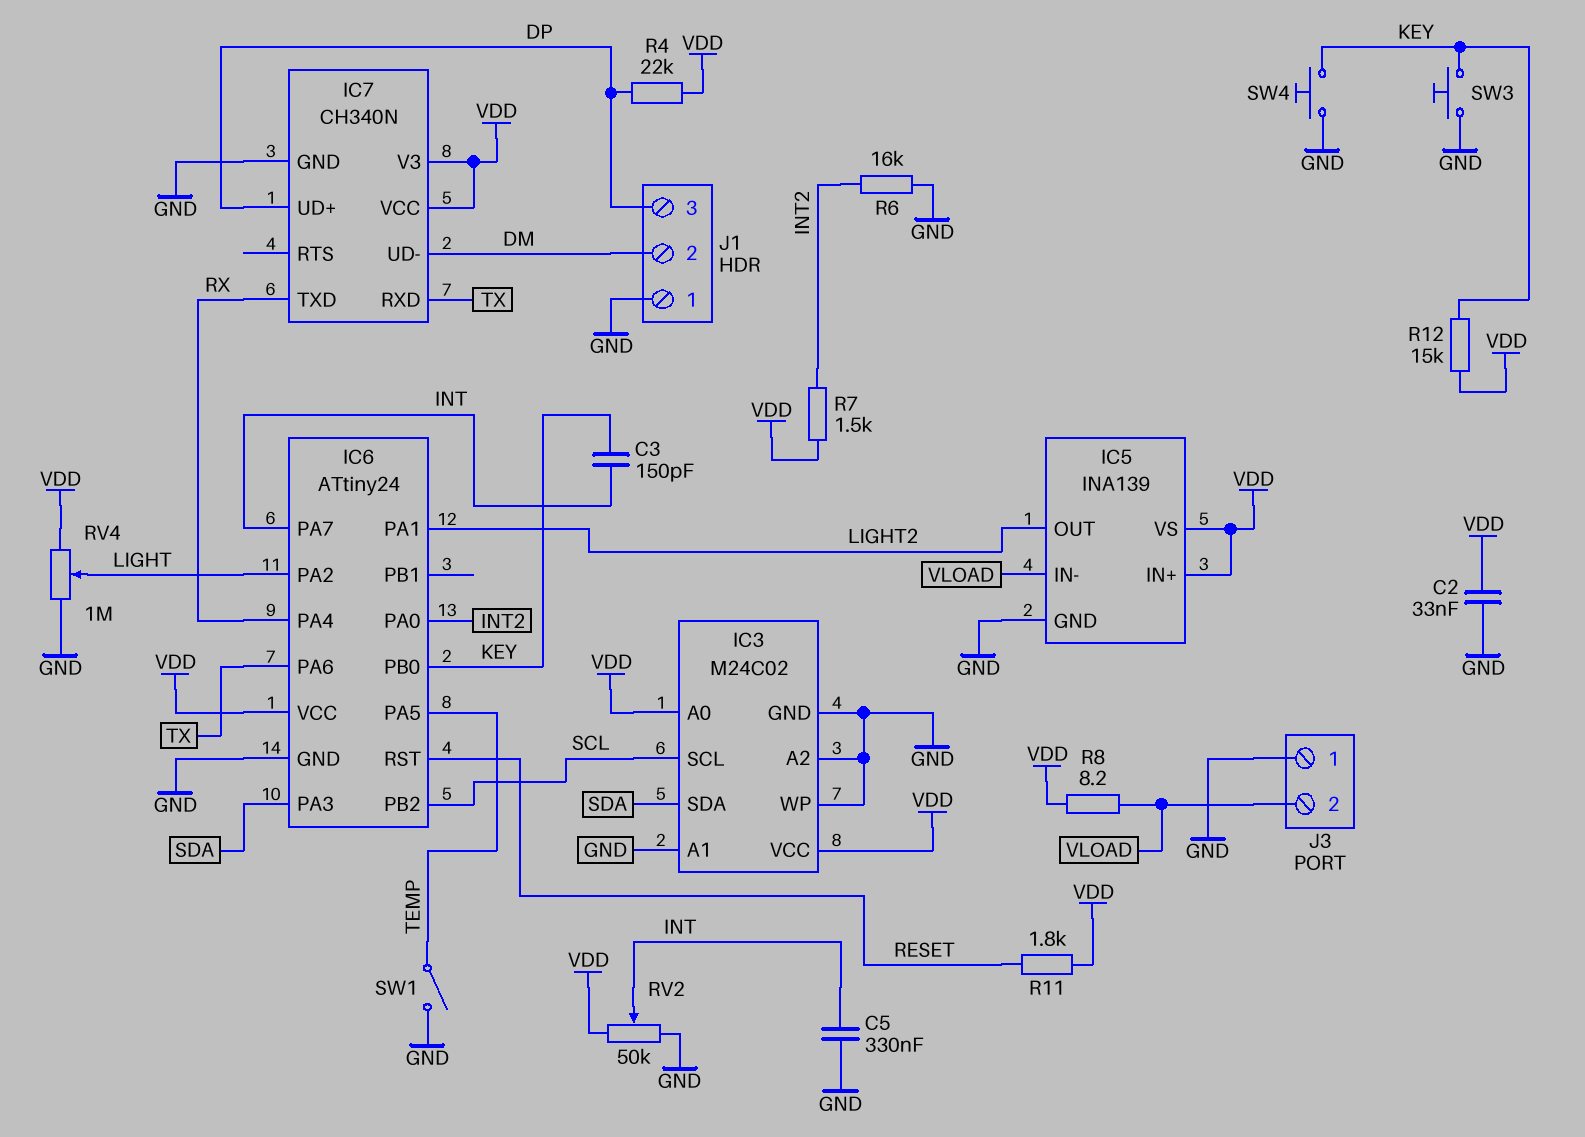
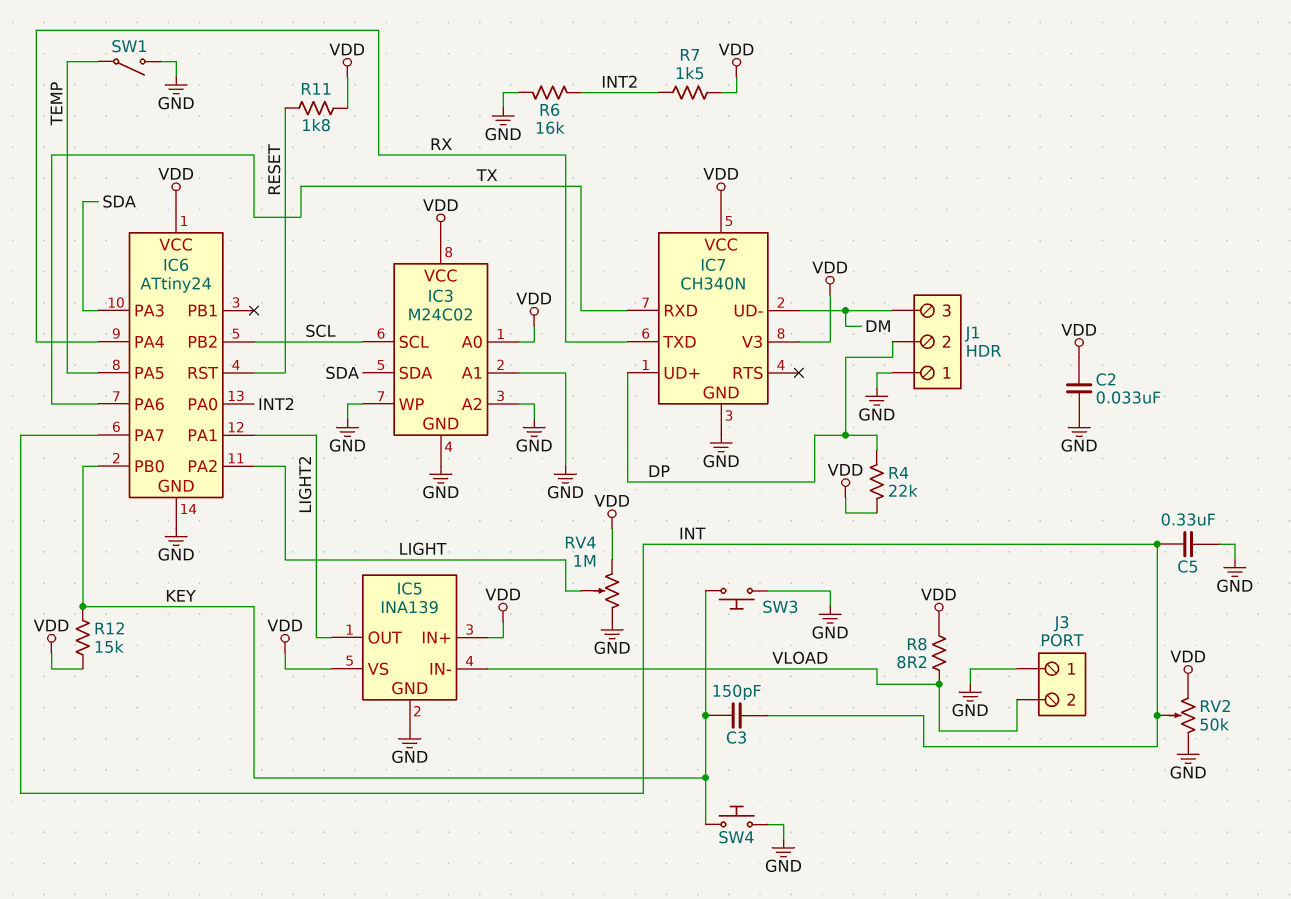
J1 pin 2: DM -> DP
J1 pin 3: DP -> DM

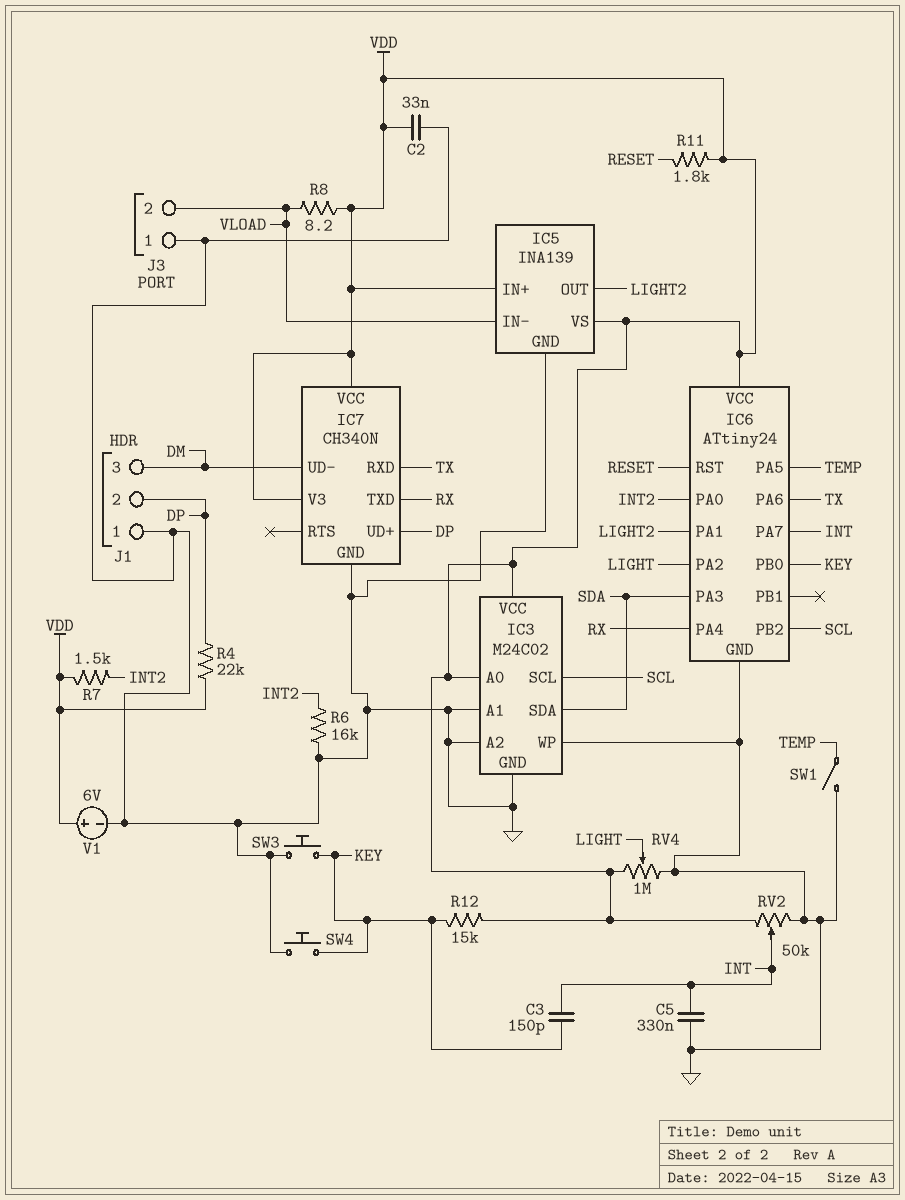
V1: none -> 6V (plus VDD, minus GND)

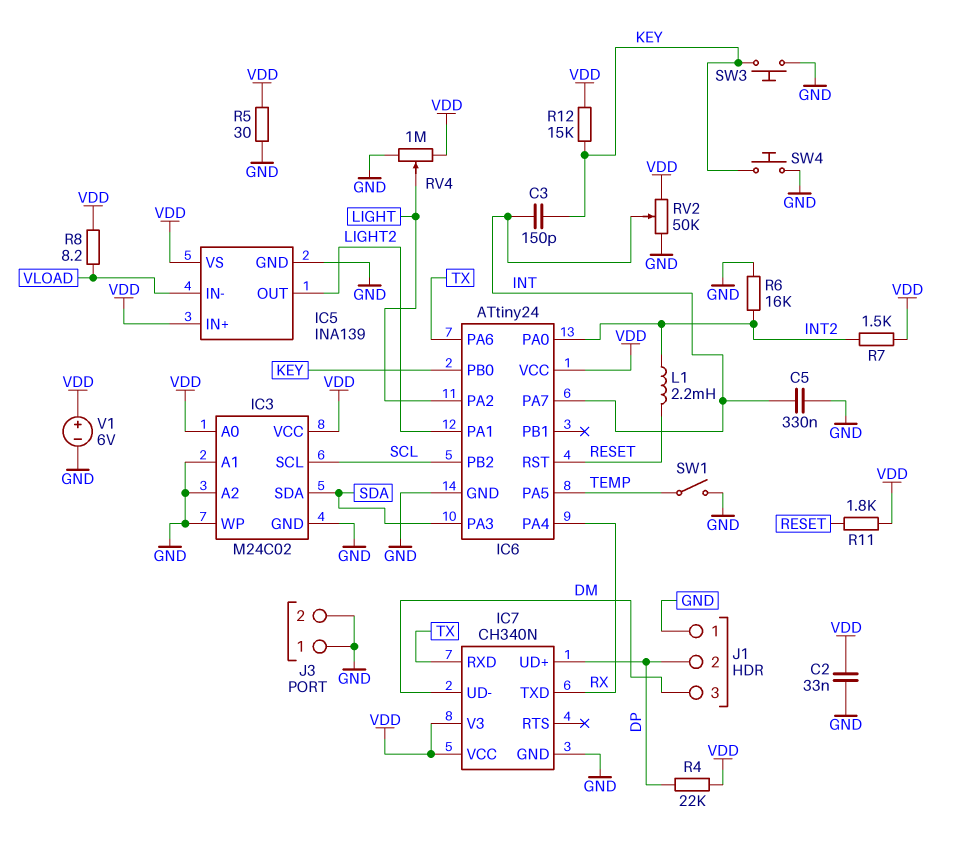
J3 pin 2: VLOAD -> GND
L1: none -> 2.2mH (INT2, RESET)
R5: none -> 30 (GND, VDD)

